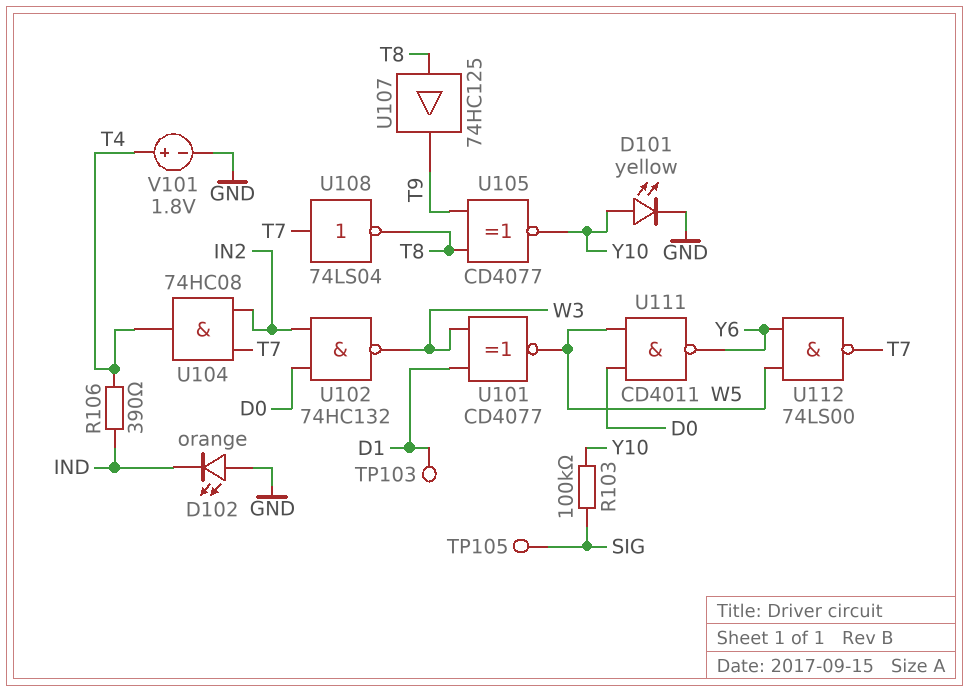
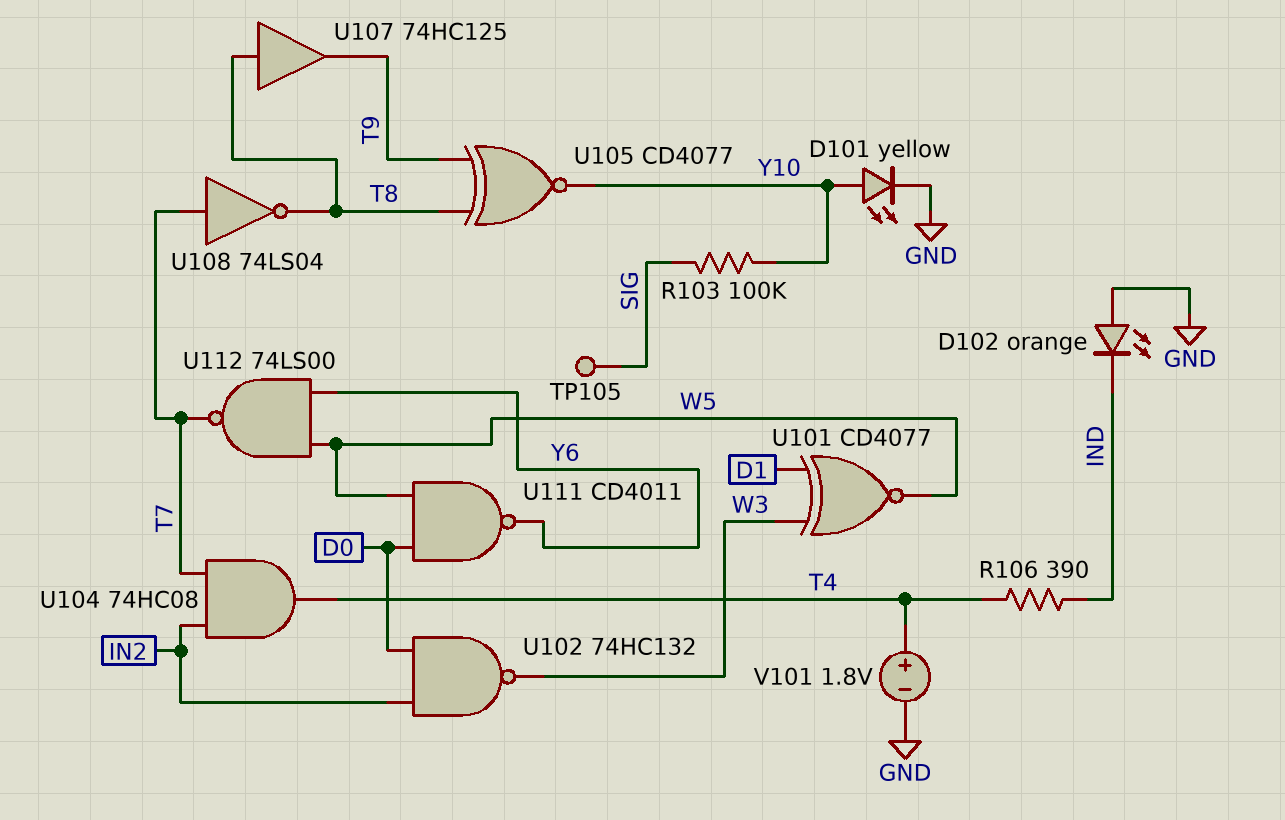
TP103: test point (D1) -> none

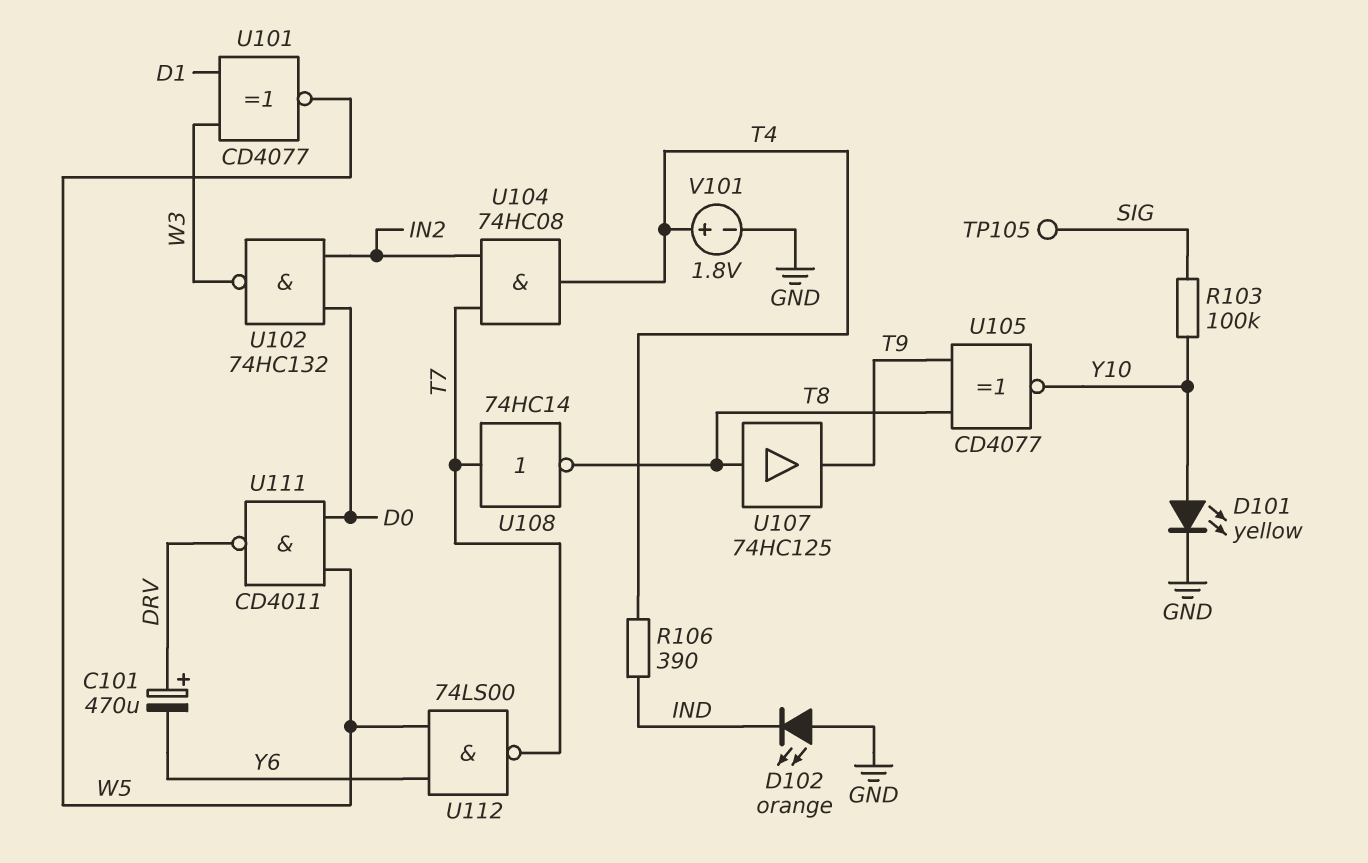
C101: none -> 470uF (plus DRV, minus Y6)
U108: NOT 74LS04 (in T7, out T8) -> NOT 74HC14 (in T7, out T8)
U111: NAND CD4011 (in D0, in W5, out Y6) -> NAND CD4011 (in D0, in W5, out DRV)

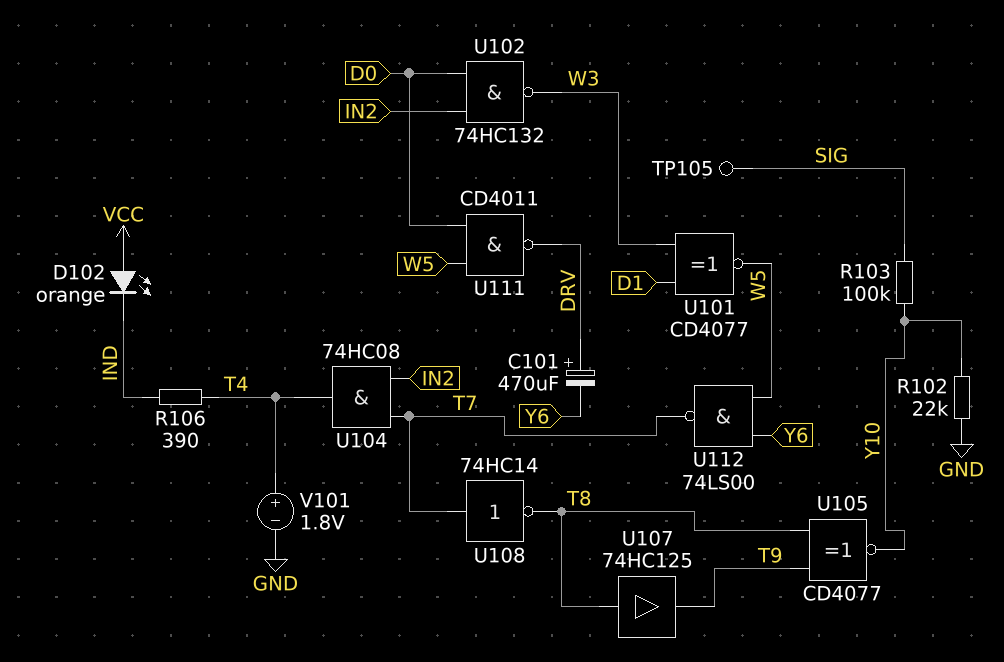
D101: LED yellow (A Y10, K GND) -> none
D102: LED orange (A GND, K IND) -> LED orange (A VCC, K IND)
R102: none -> 22k (GND, Y10)

